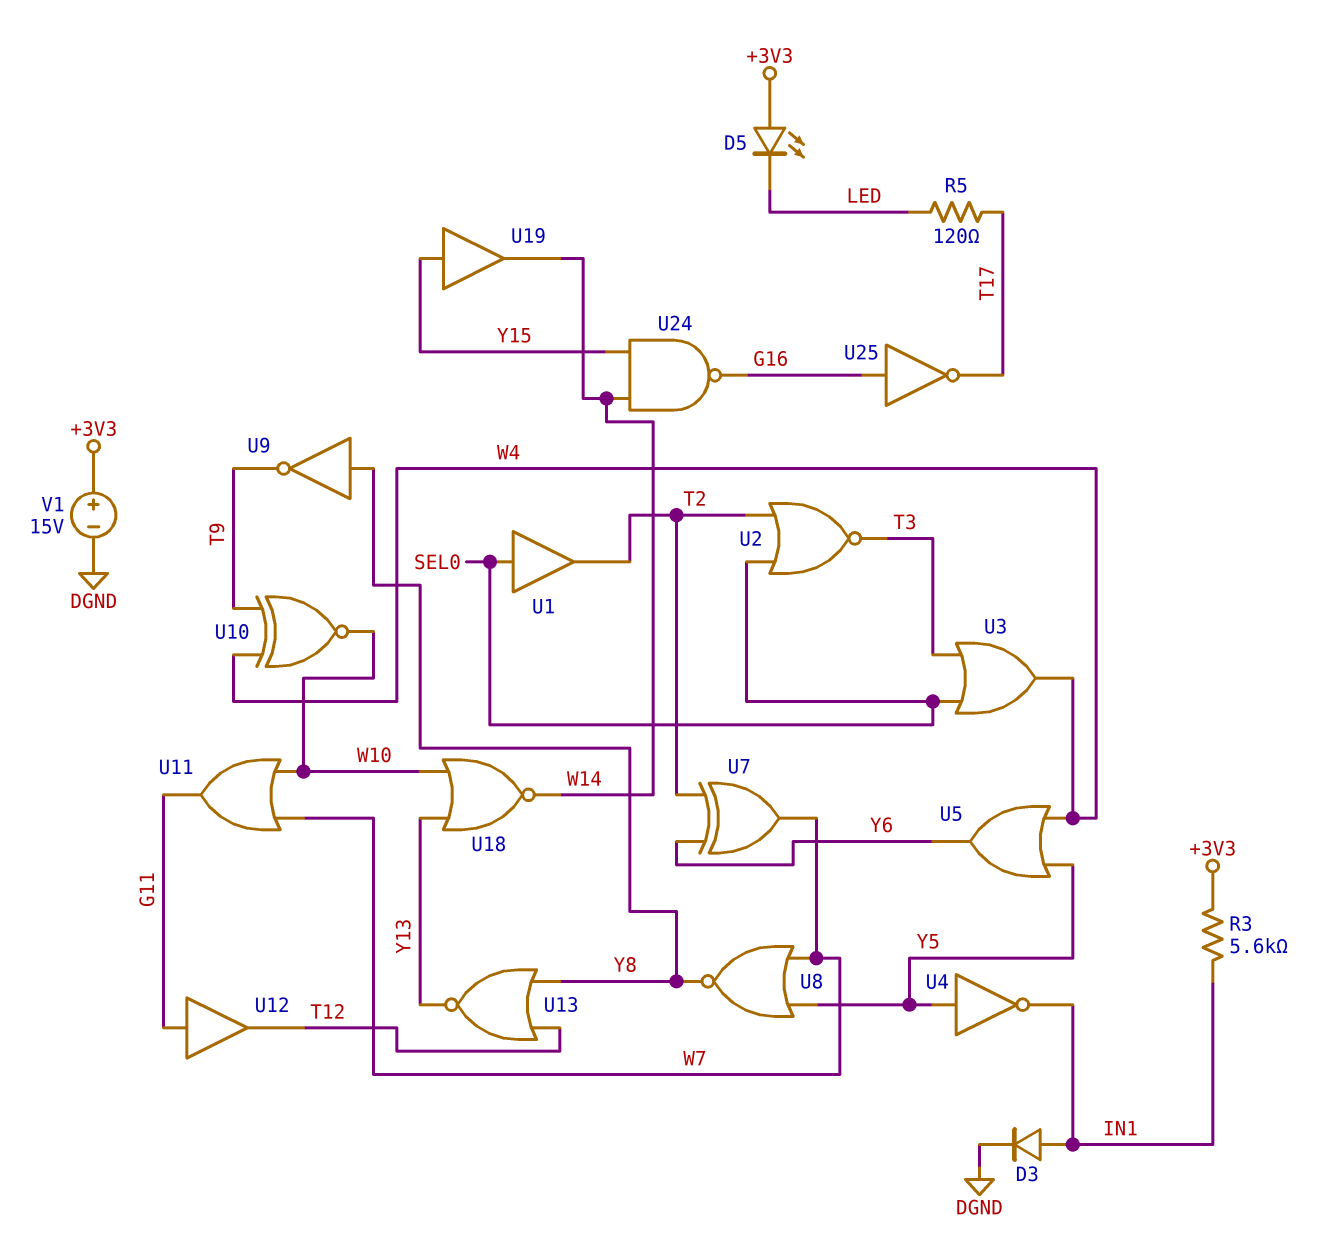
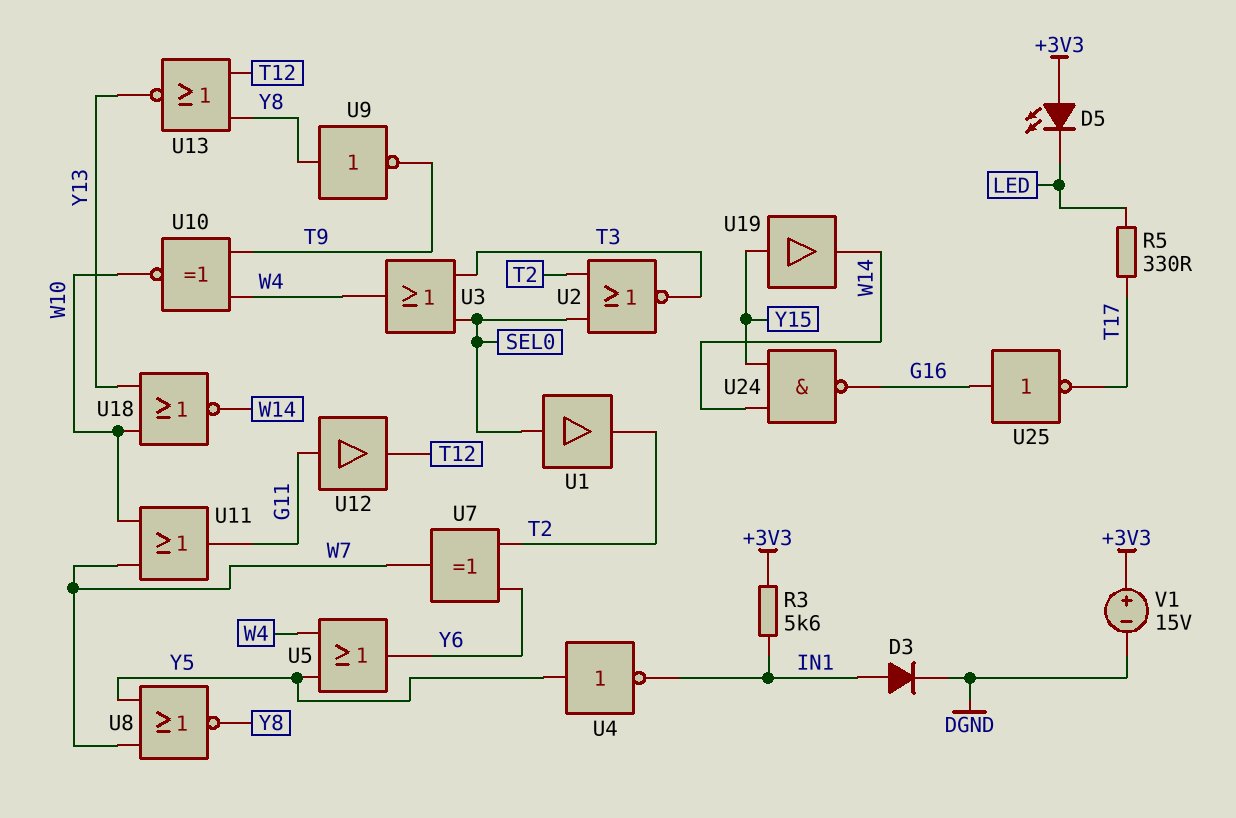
R5: 120 (LED, T17) -> 330 (LED, T17)

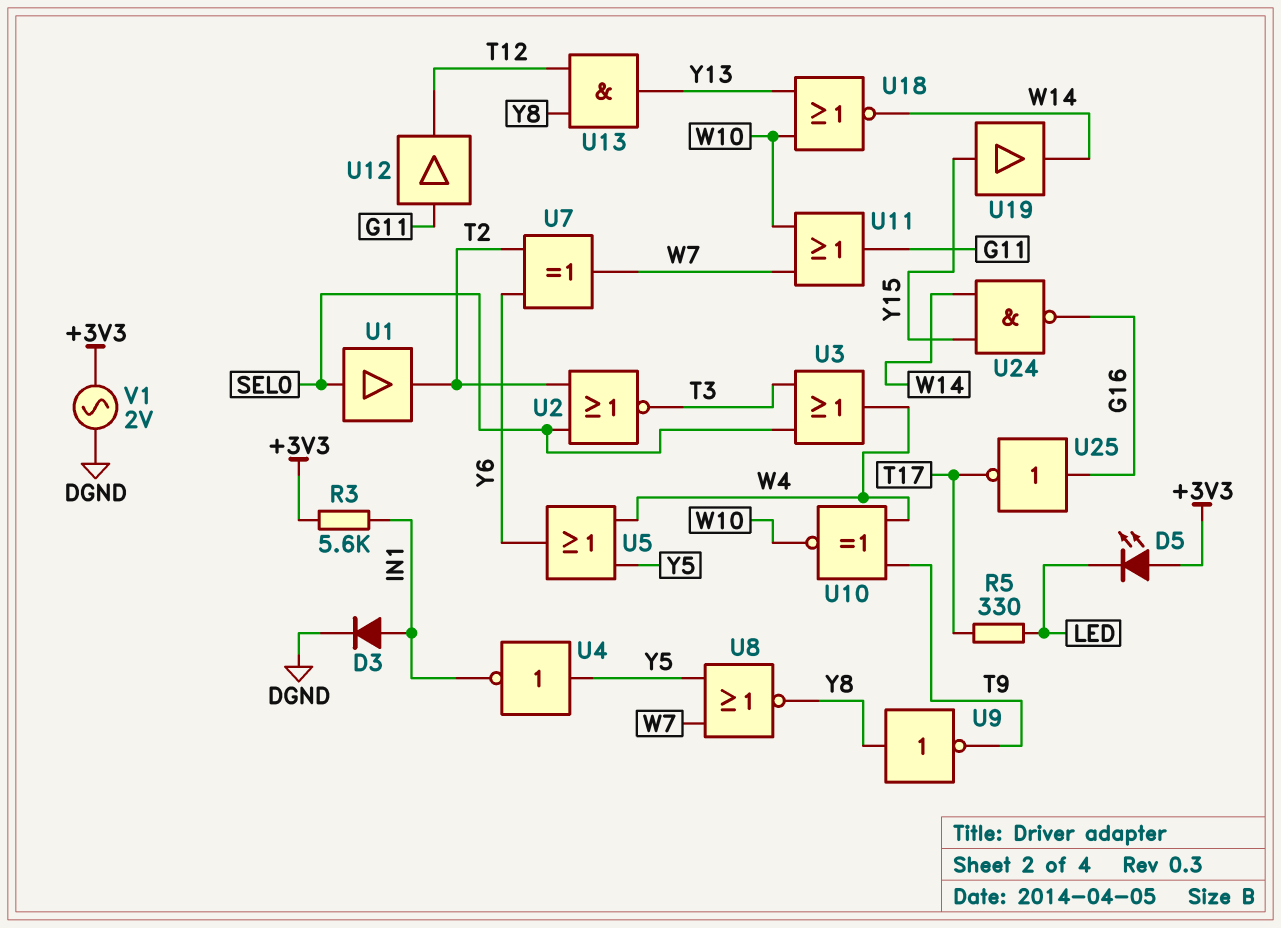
U13: NOR (in T12, in Y8, out Y13) -> AND (in T12, in Y8, out Y13)
V1: 15V (plus +3V3, minus DGND) -> AC 2V (+3V3, DGND)

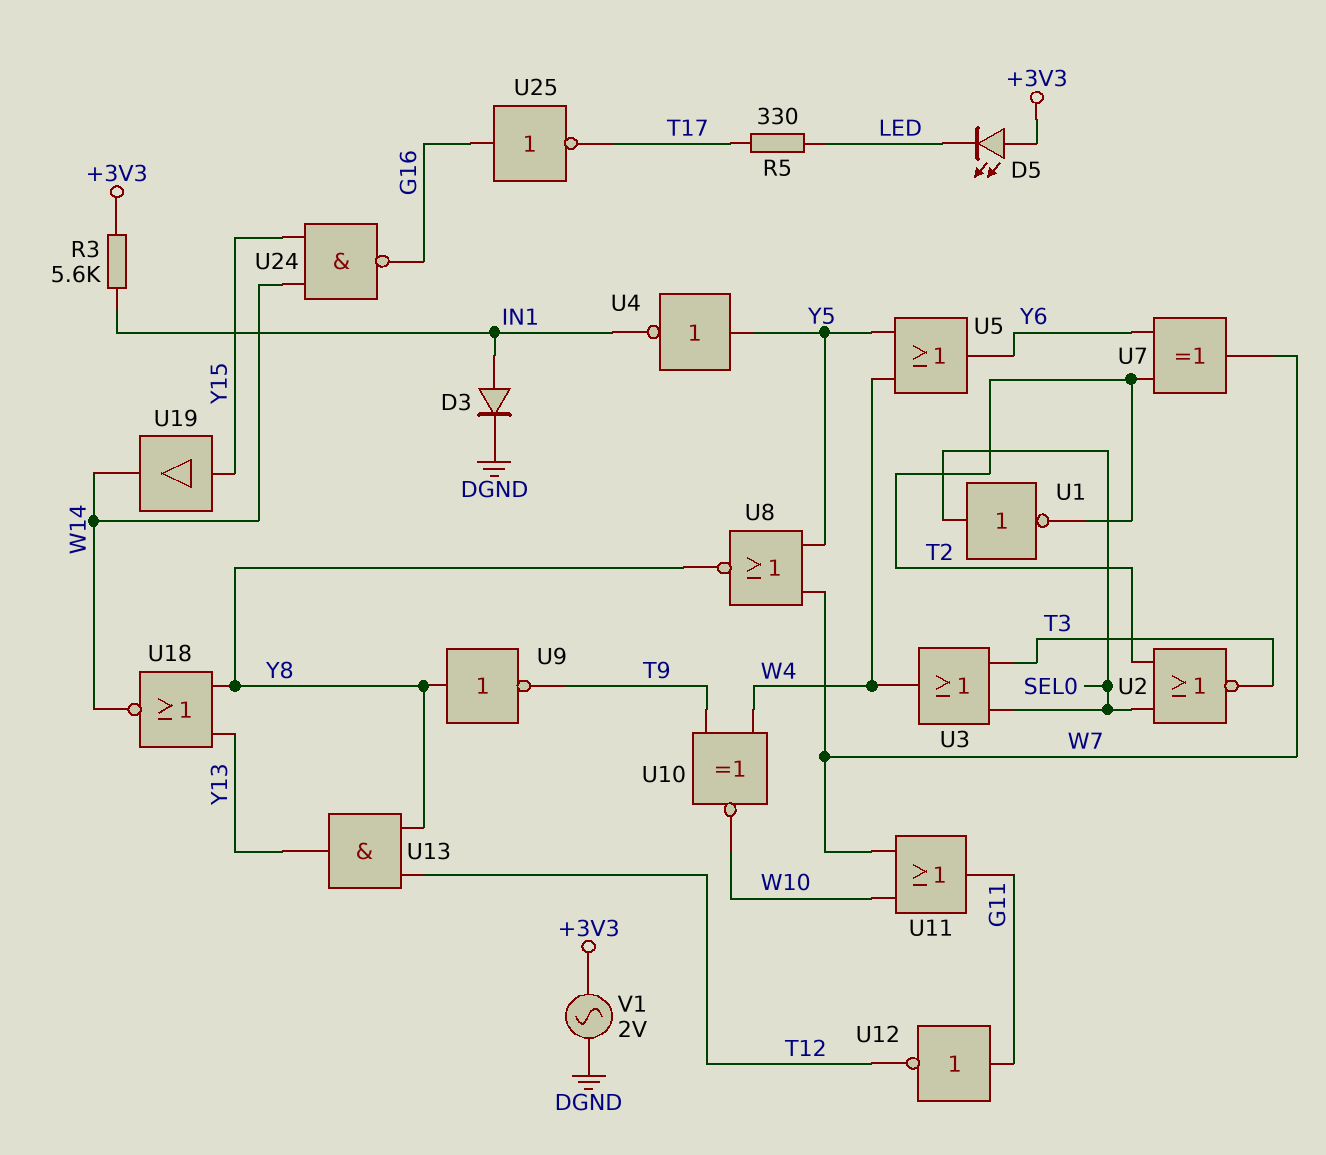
U1: buffer (in SEL0, out T2) -> NOT (in SEL0, out T2)
U12: buffer (in G11, out T12) -> NOT (in G11, out T12)
U18: NOR (in W10, in Y13, out W14) -> NOR (in Y8, in Y13, out W14)

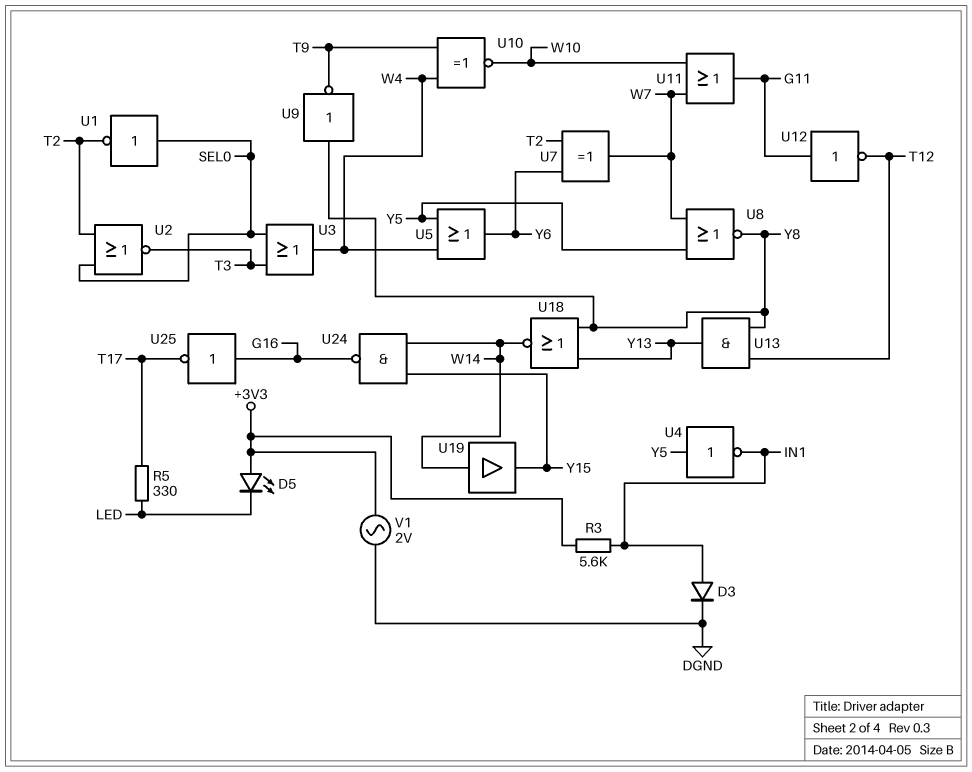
U19: buffer (in Y15, out W14) -> buffer (in W14, out Y15)

